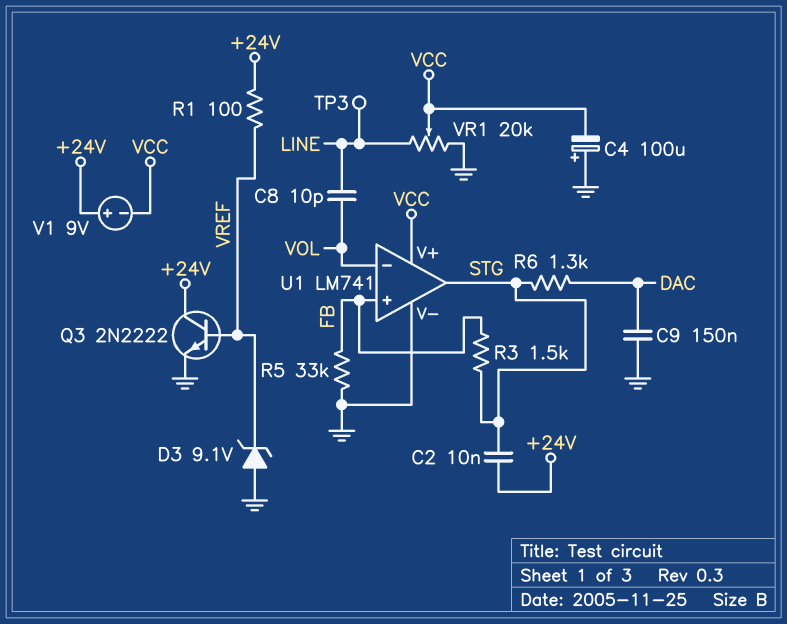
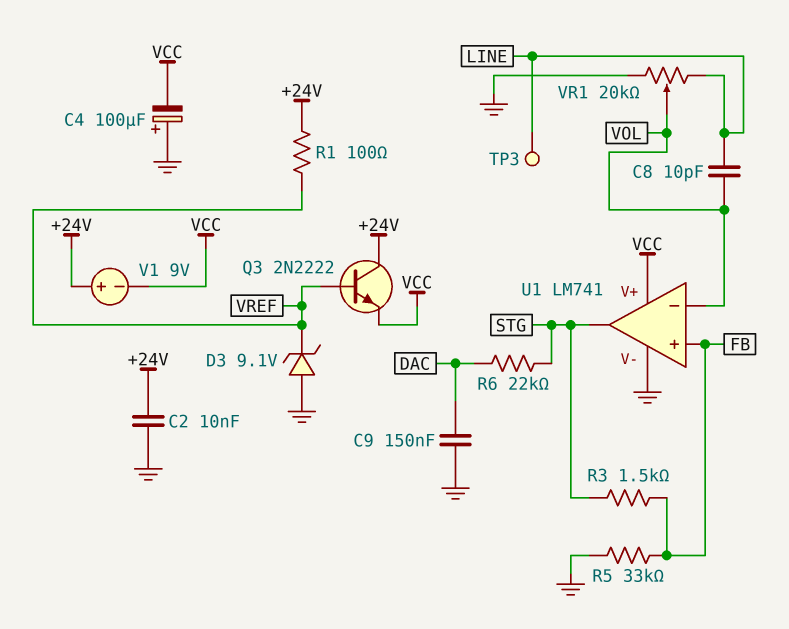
C2: 10nF (+24V, STG) -> 10nF (+24V, GND)
Q3: NPN 2N2222 (B VREF, C +24V, E GND) -> NPN 2N2222 (B VREF, C +24V, E VCC)
R6: 1.3k (DAC, STG) -> 22k (DAC, STG)
VR1: 20k (GND, LINE, wiper VCC) -> 20k (GND, LINE, wiper VOL)

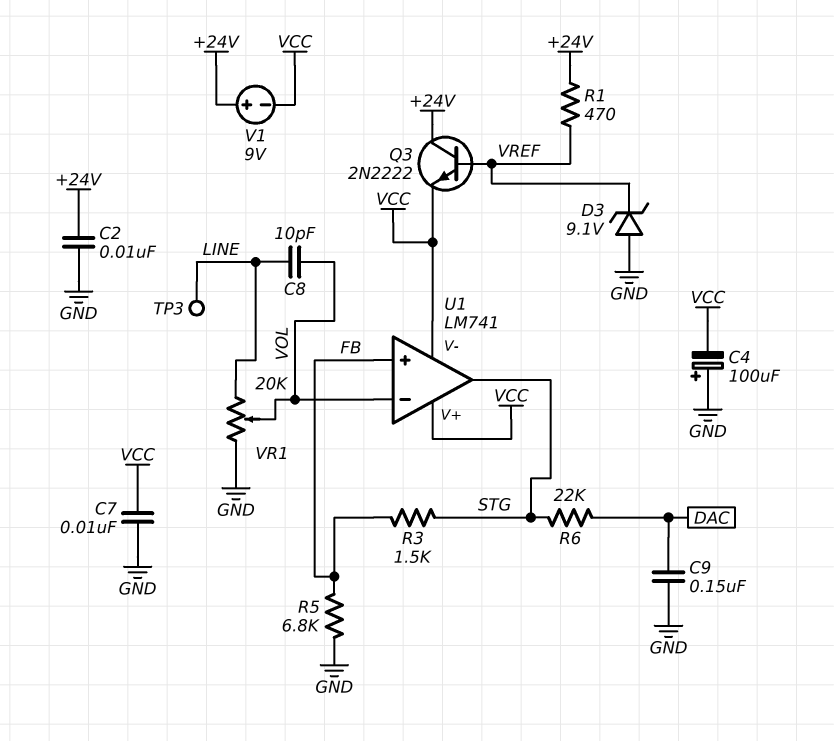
C7: none -> 10nF (GND, VCC)
R1: 100 (+24V, VREF) -> 470 (+24V, VREF)
R5: 33k (FB, GND) -> 6.8k (FB, GND)
U1 pin V-: GND -> VCC

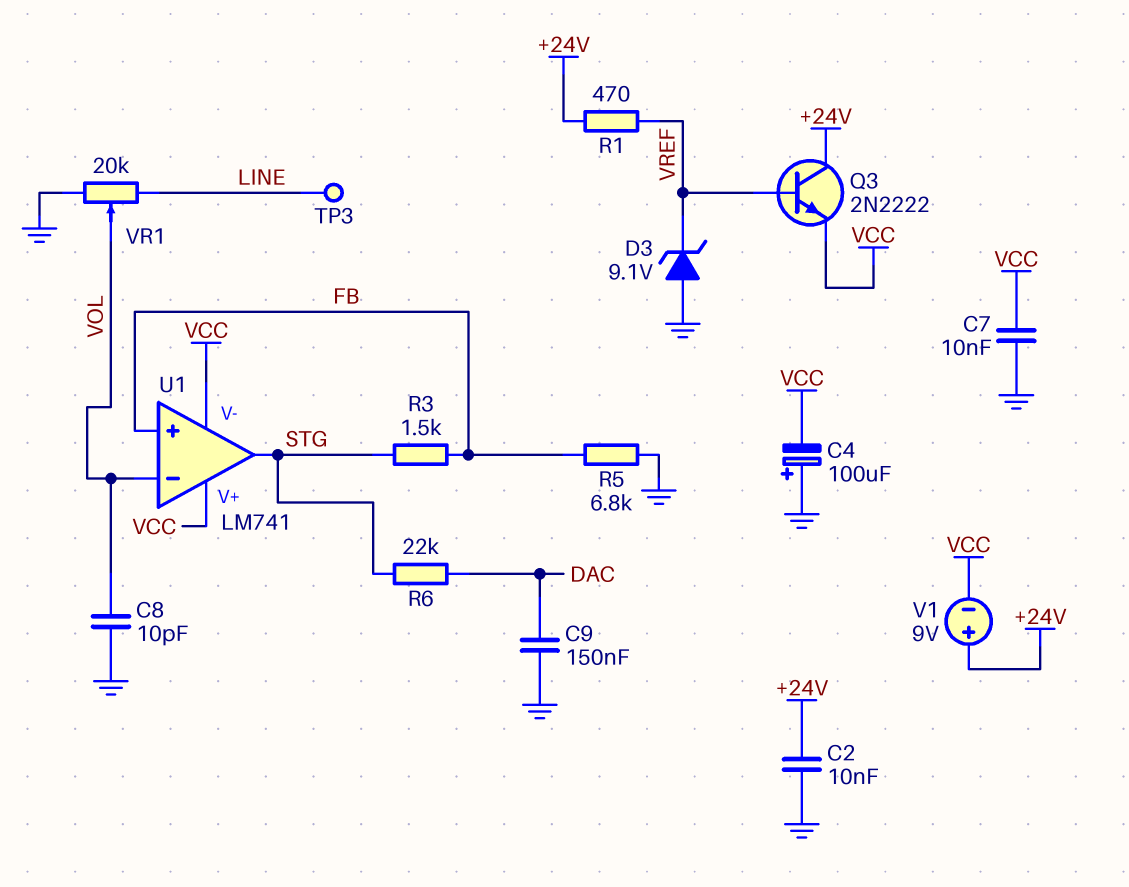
C8: 10pF (LINE, VOL) -> 10pF (GND, VOL)

